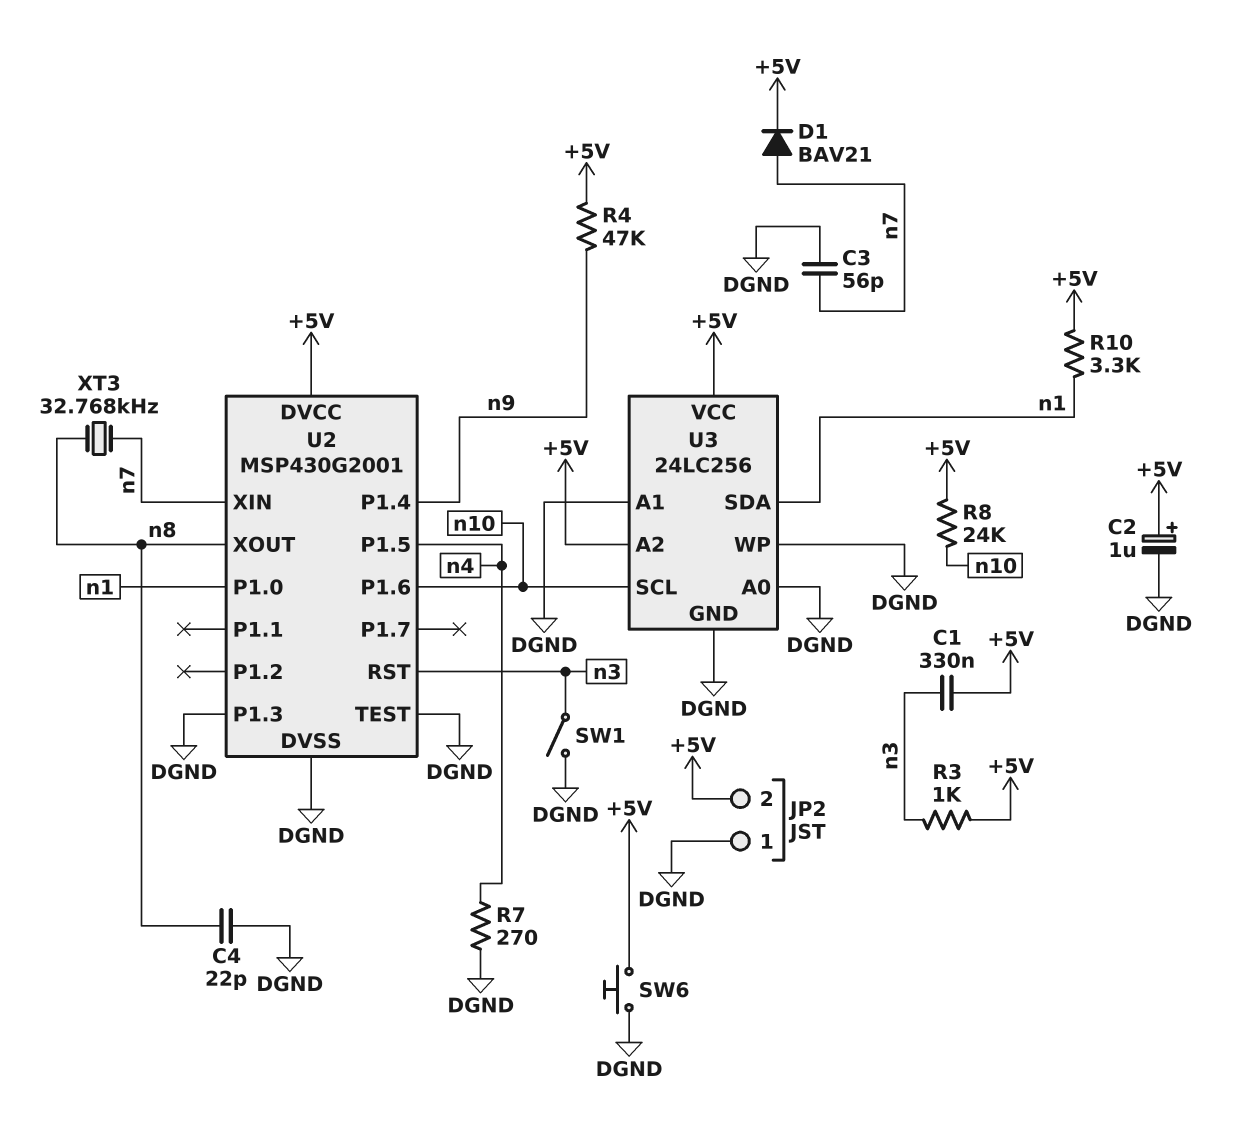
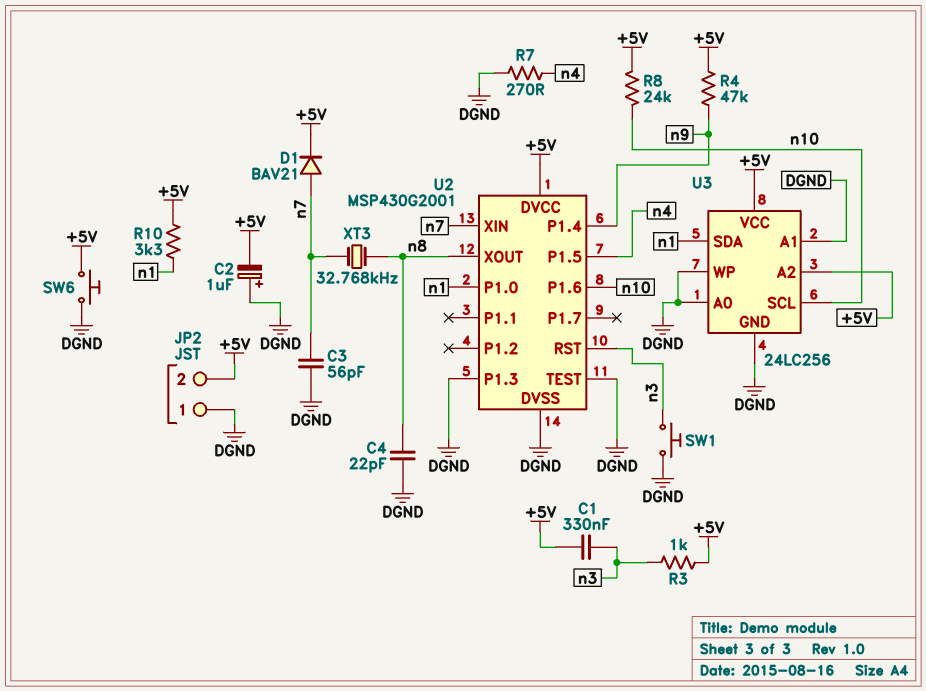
C2: 1uF (plus +5V, minus DGND) -> 1uF (plus DGND, minus +5V)
SW1: switch (DGND, n3) -> button (DGND, n3)

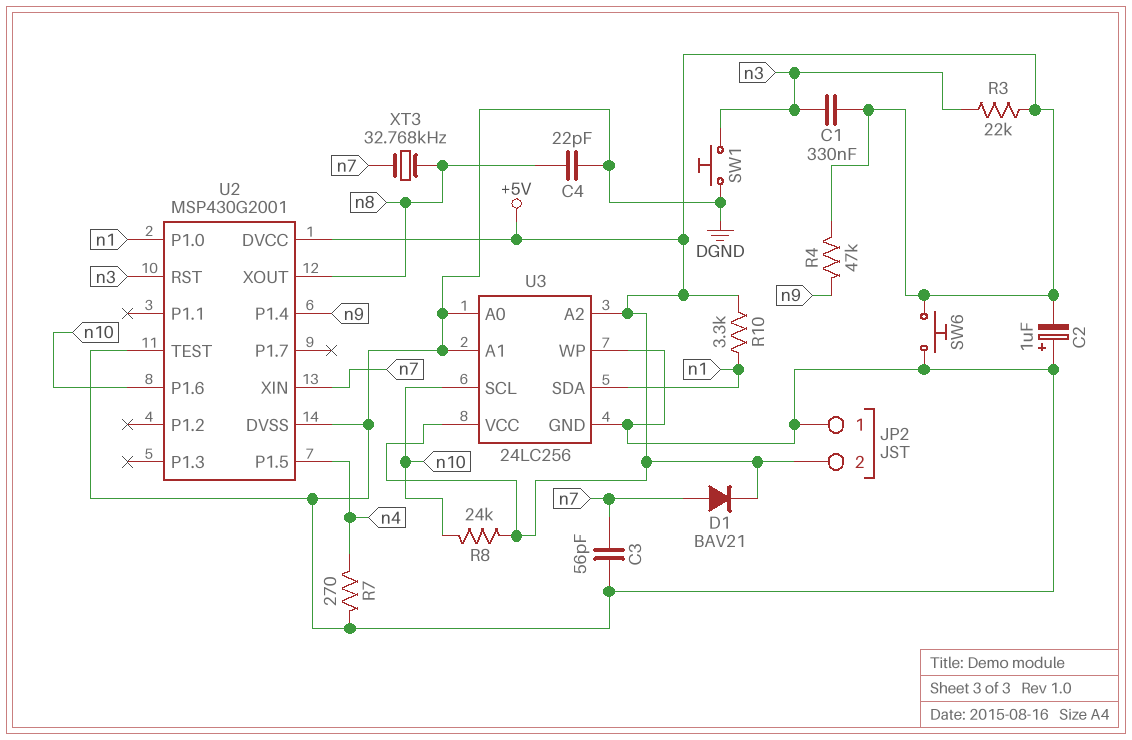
R3: 1k (+5V, n3) -> 22k (+5V, n3)
U2 pin P1.3: DGND -> none

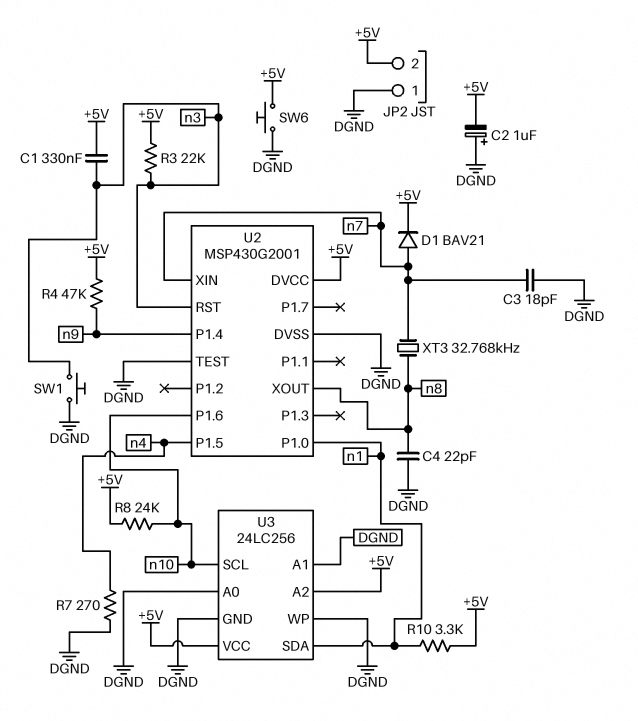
C3: 56pF (DGND, n7) -> 18pF (DGND, n7)

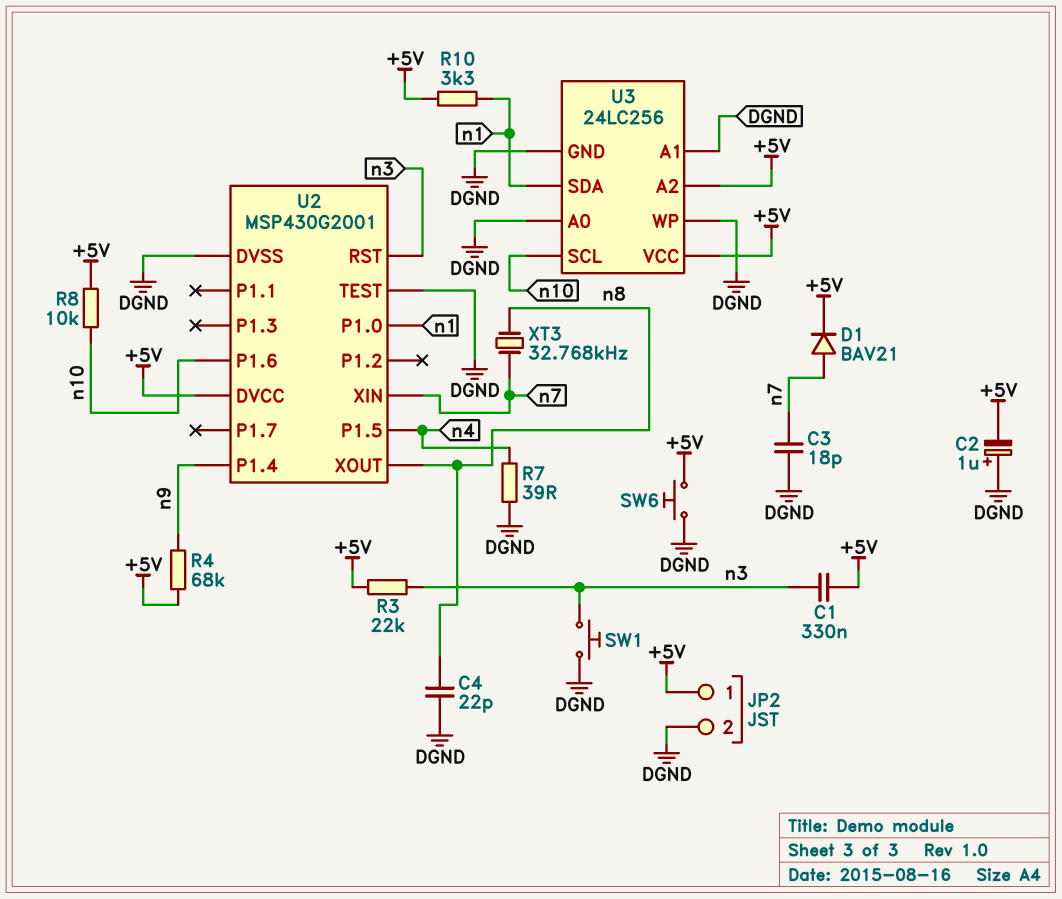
JP2 pin 1: DGND -> +5V
JP2 pin 2: +5V -> DGND
R4: 47k (+5V, n9) -> 68k (+5V, n9)
R7: 270 (DGND, n4) -> 39 (DGND, n4)
R8: 24k (+5V, n10) -> 10k (+5V, n10)

